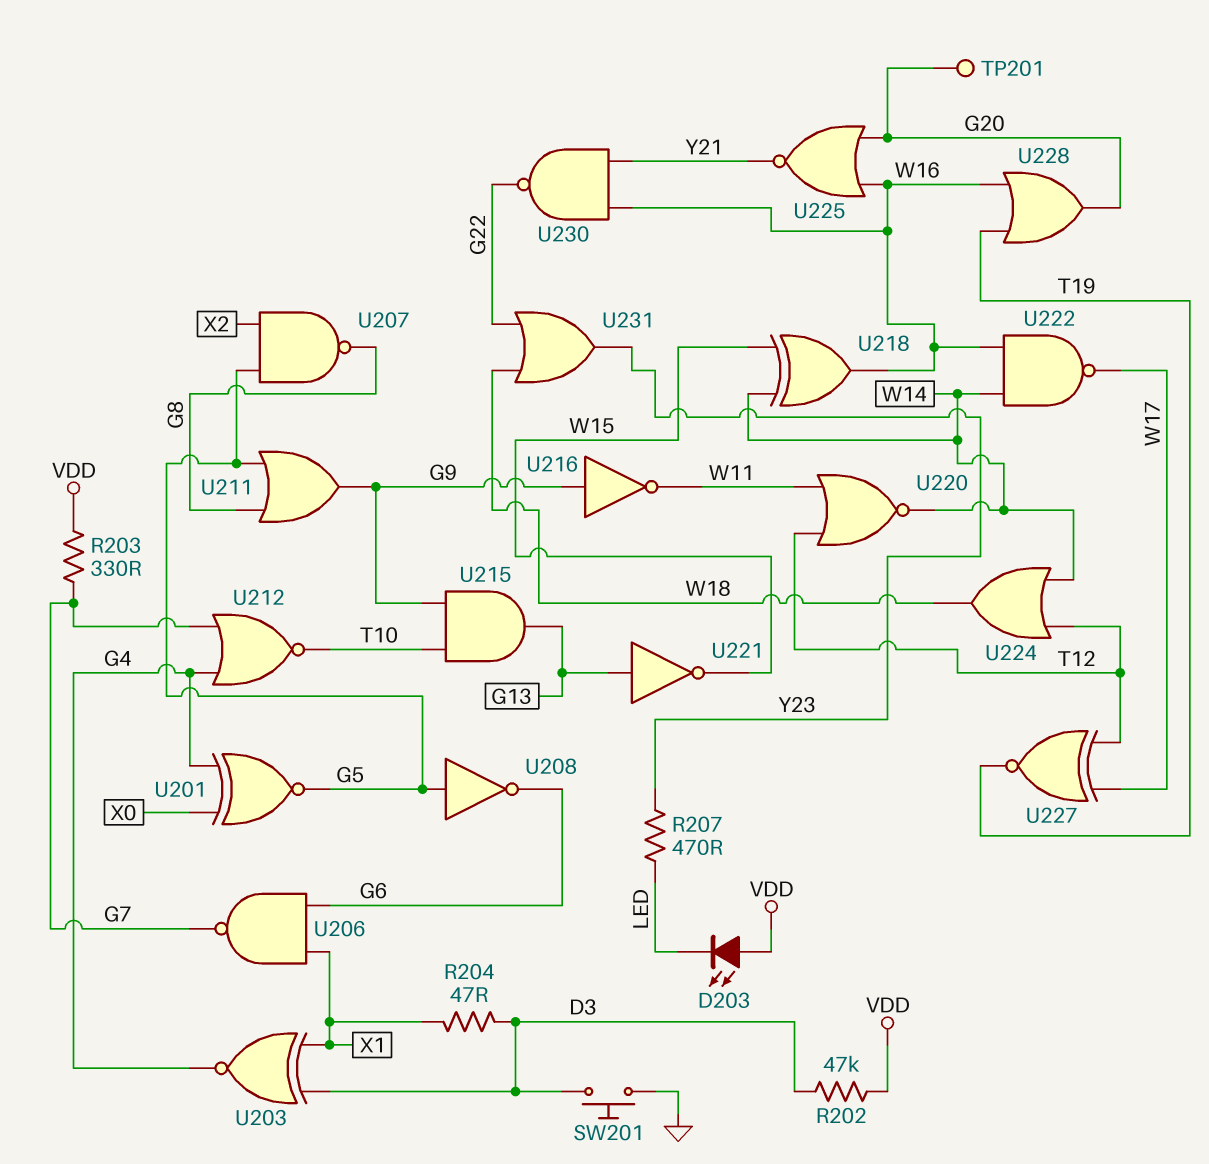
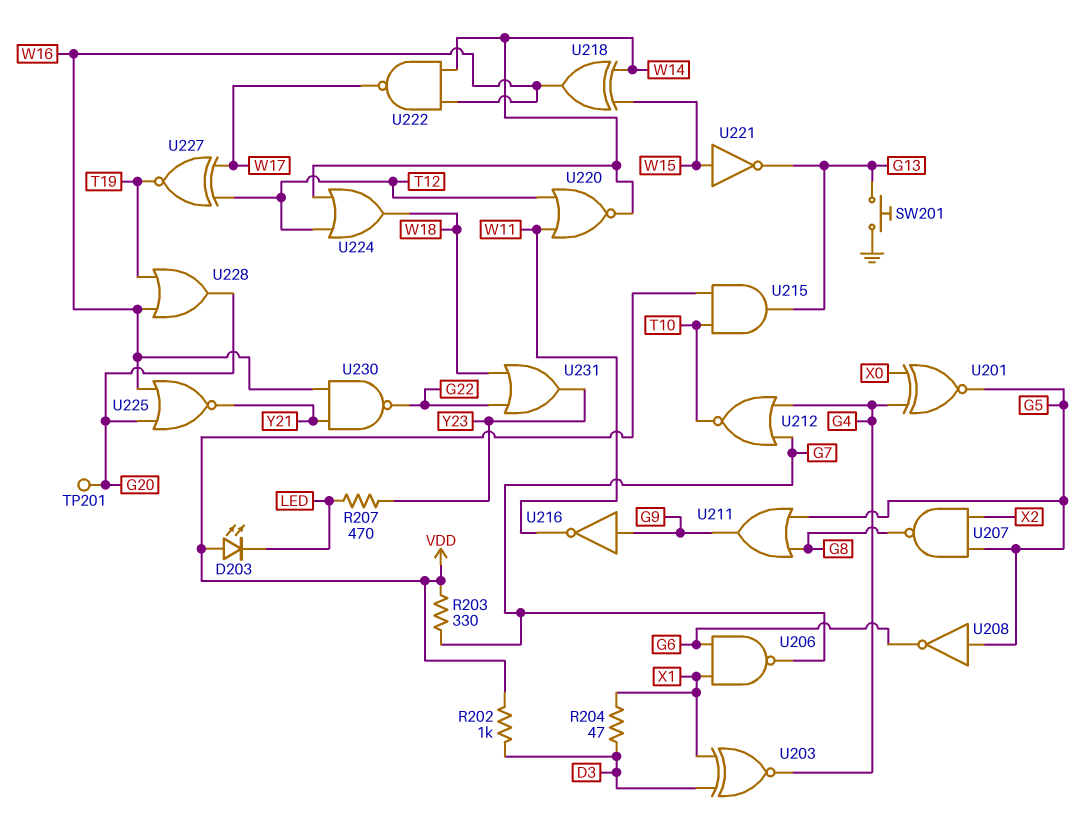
R202: 47k (D3, VDD) -> 1k (D3, VDD)
SW201: button (D3, GND) -> button (G13, GND)
U215: AND (in G9, in T10, out G13) -> AND (in T10, in VDD, out G13)
U221: NOT (in G13, out W15) -> NOT (in W15, out G13)

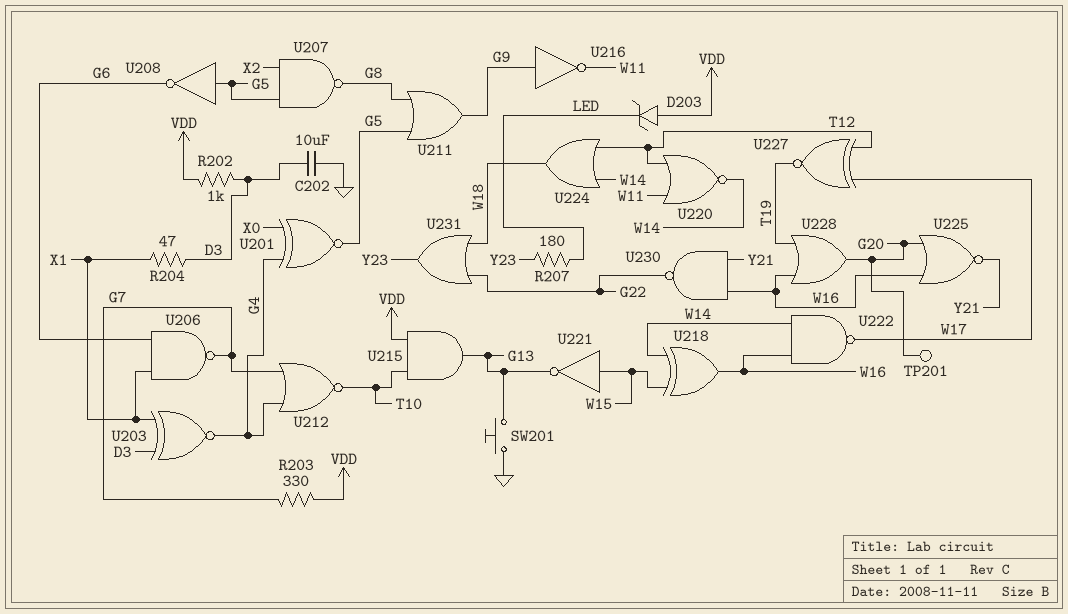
C202: none -> 10uF (D3, GND)
D203: LED (A VDD, K LED) -> zener (A VDD, K LED)
R207: 470 (LED, Y23) -> 180 (LED, Y23)

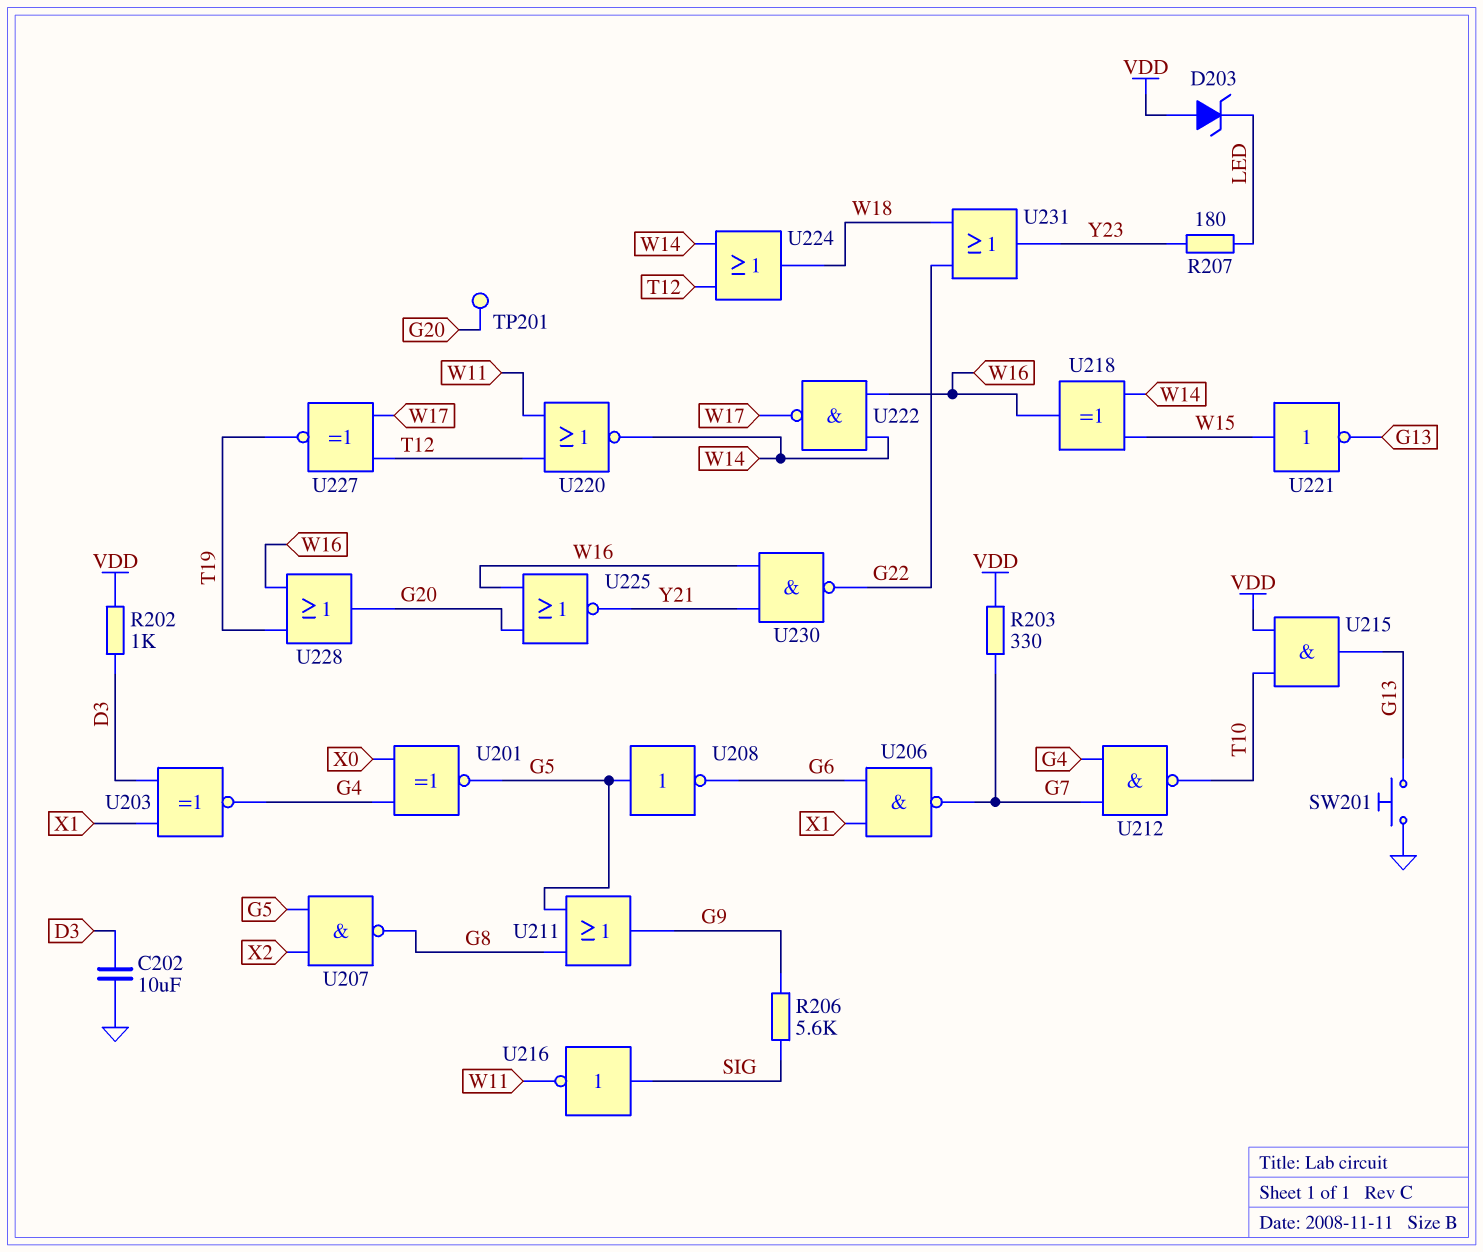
R204: 47 (D3, X1) -> none
R206: none -> 5.6k (G9, SIG)
U212: NOR (in G4, in G7, out T10) -> NAND (in G4, in G7, out T10)
U216: NOT (in G9, out W11) -> NOT (in SIG, out W11)

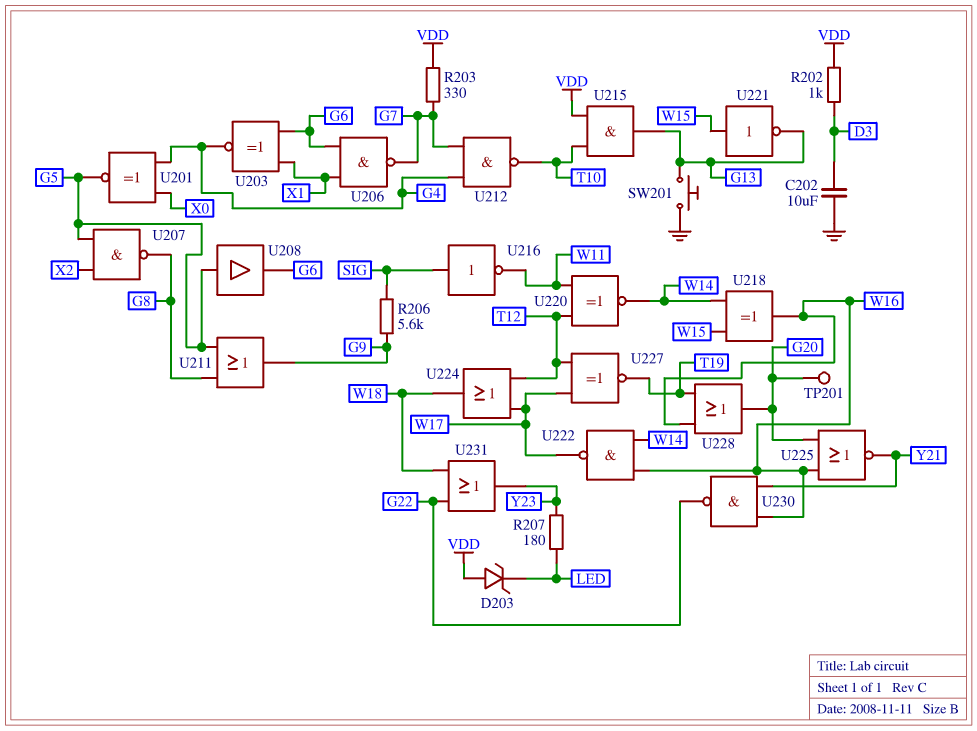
U203: XNOR (in D3, in X1, out G4) -> XNOR (in G6, in X1, out G4)
U208: NOT (in G5, out G6) -> buffer (in G5, out G6)
U220: NOR (in T12, in W11, out W14) -> XNOR (in T12, in W11, out W14)
U224: OR (in T12, in W14, out W18) -> OR (in T12, in W17, out W18)

